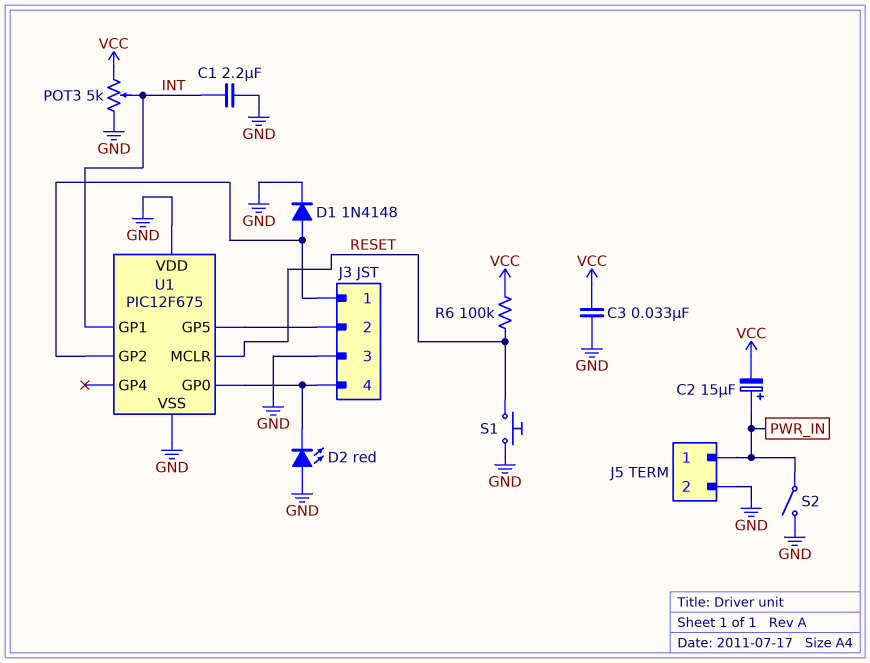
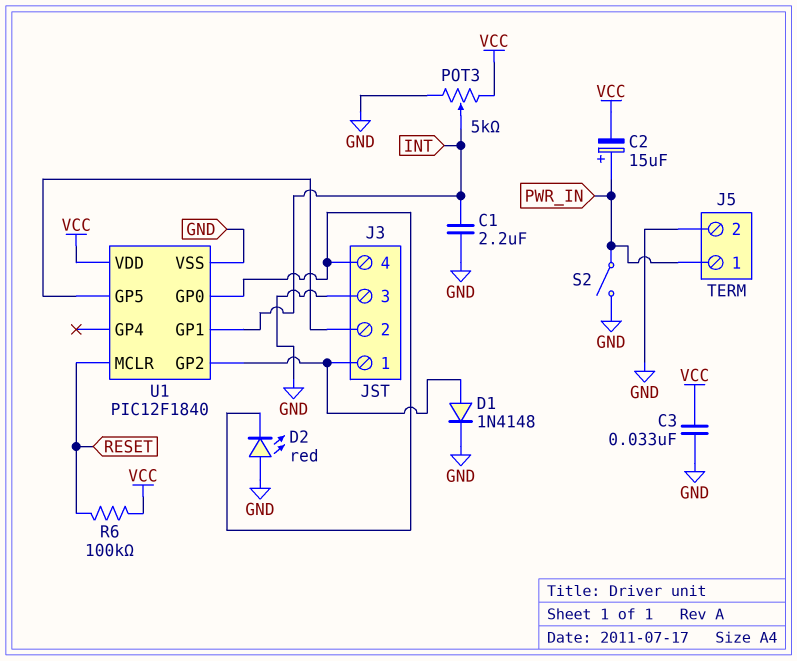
S1: button (GND, RESET) -> none
U1: PIC12F675 -> PIC12F1840
U1 pin VDD: GND -> VCC

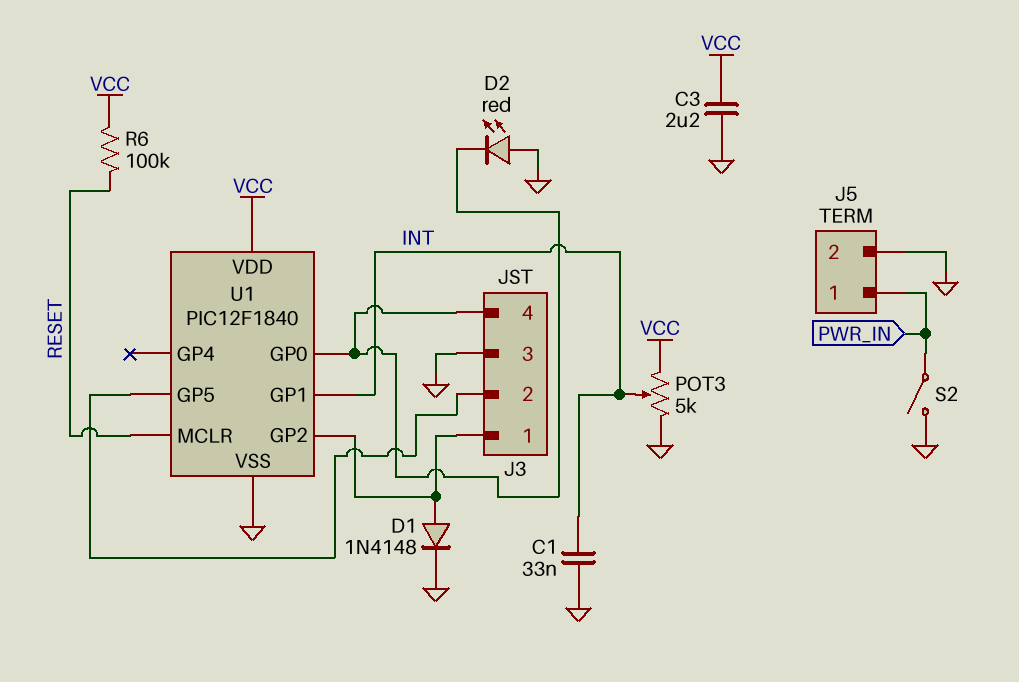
C1: 2.2uF (GND, INT) -> 33nF (GND, INT)
C2: 15uF (plus PWR_IN, minus VCC) -> none
C3: 33nF (GND, VCC) -> 2.2uF (GND, VCC)

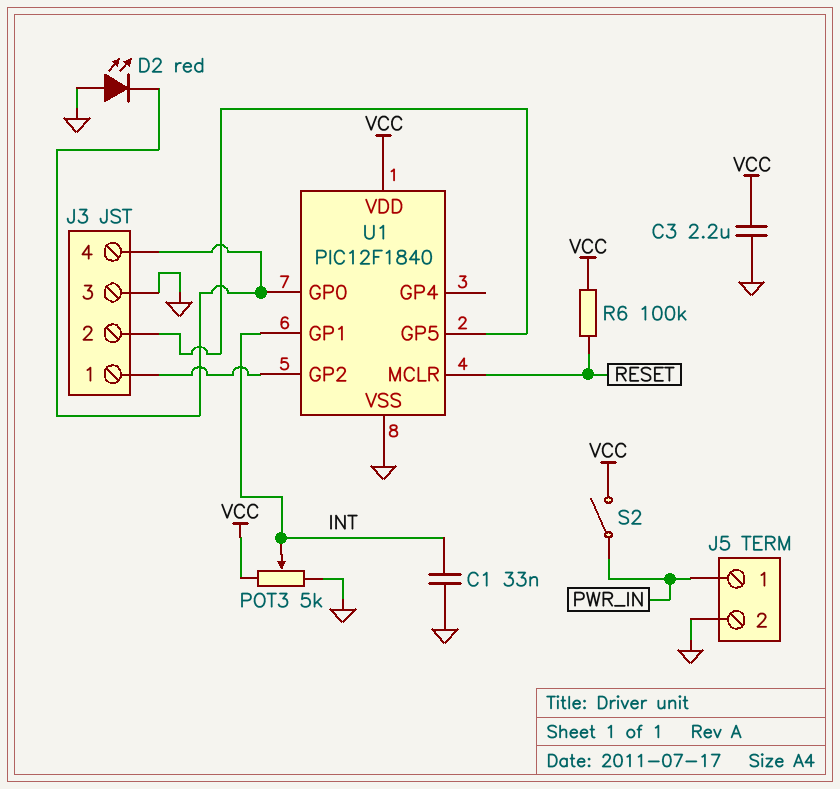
D1: diode 1N4148 (A J3/1, K GND) -> none
S2: switch (GND, PWR_IN) -> switch (PWR_IN, VCC)

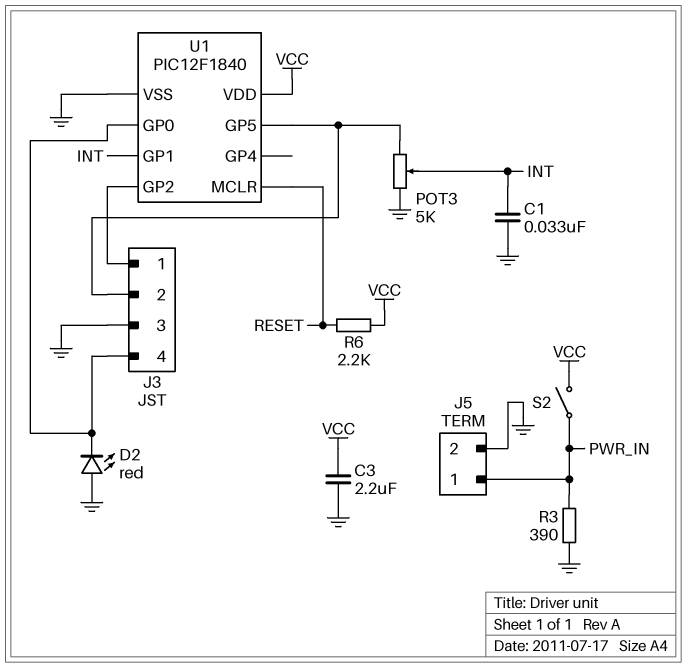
POT3: 5k (GND, VCC, wiper INT) -> 5k (GND, J3/2, wiper INT)
R3: none -> 390 (GND, PWR_IN)
R6: 100k (RESET, VCC) -> 2.2k (RESET, VCC)

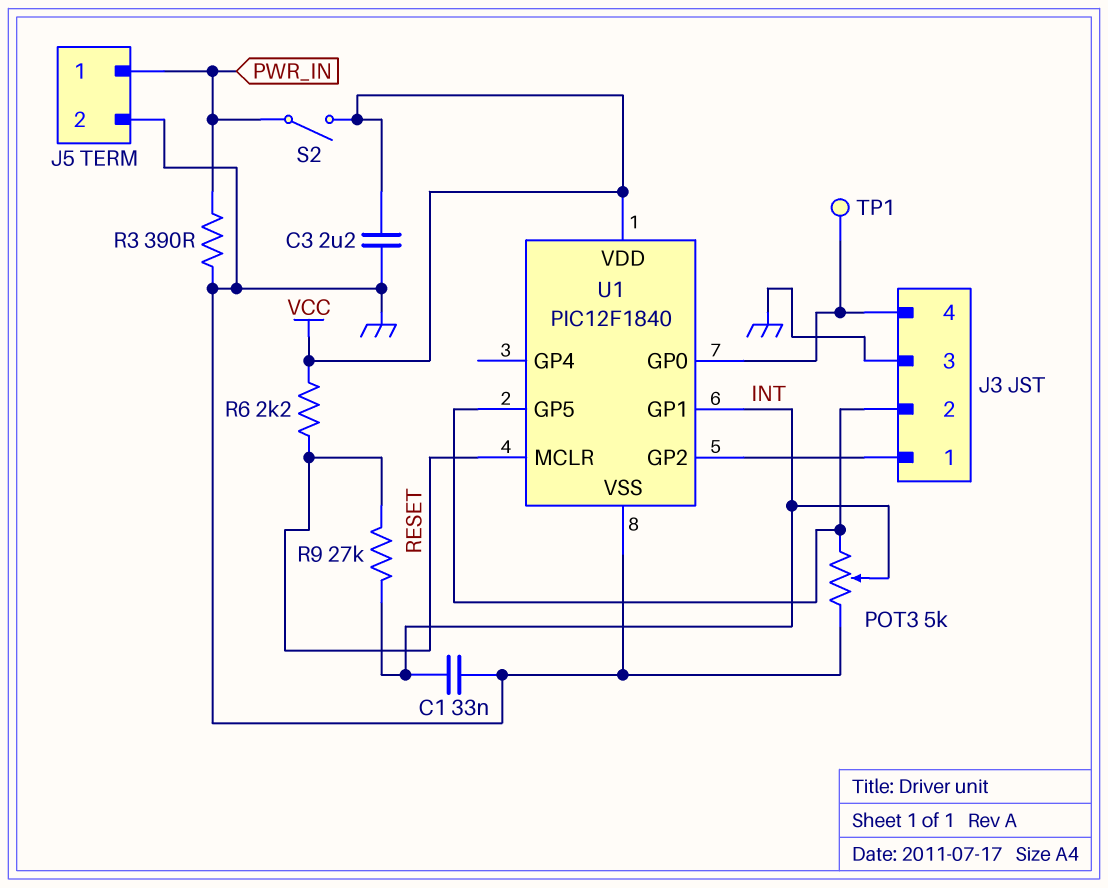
D2: LED red (A GND, K J3/4) -> none
R9: none -> 27k (INT, RESET)
TP1: none -> test point (J3/4)

